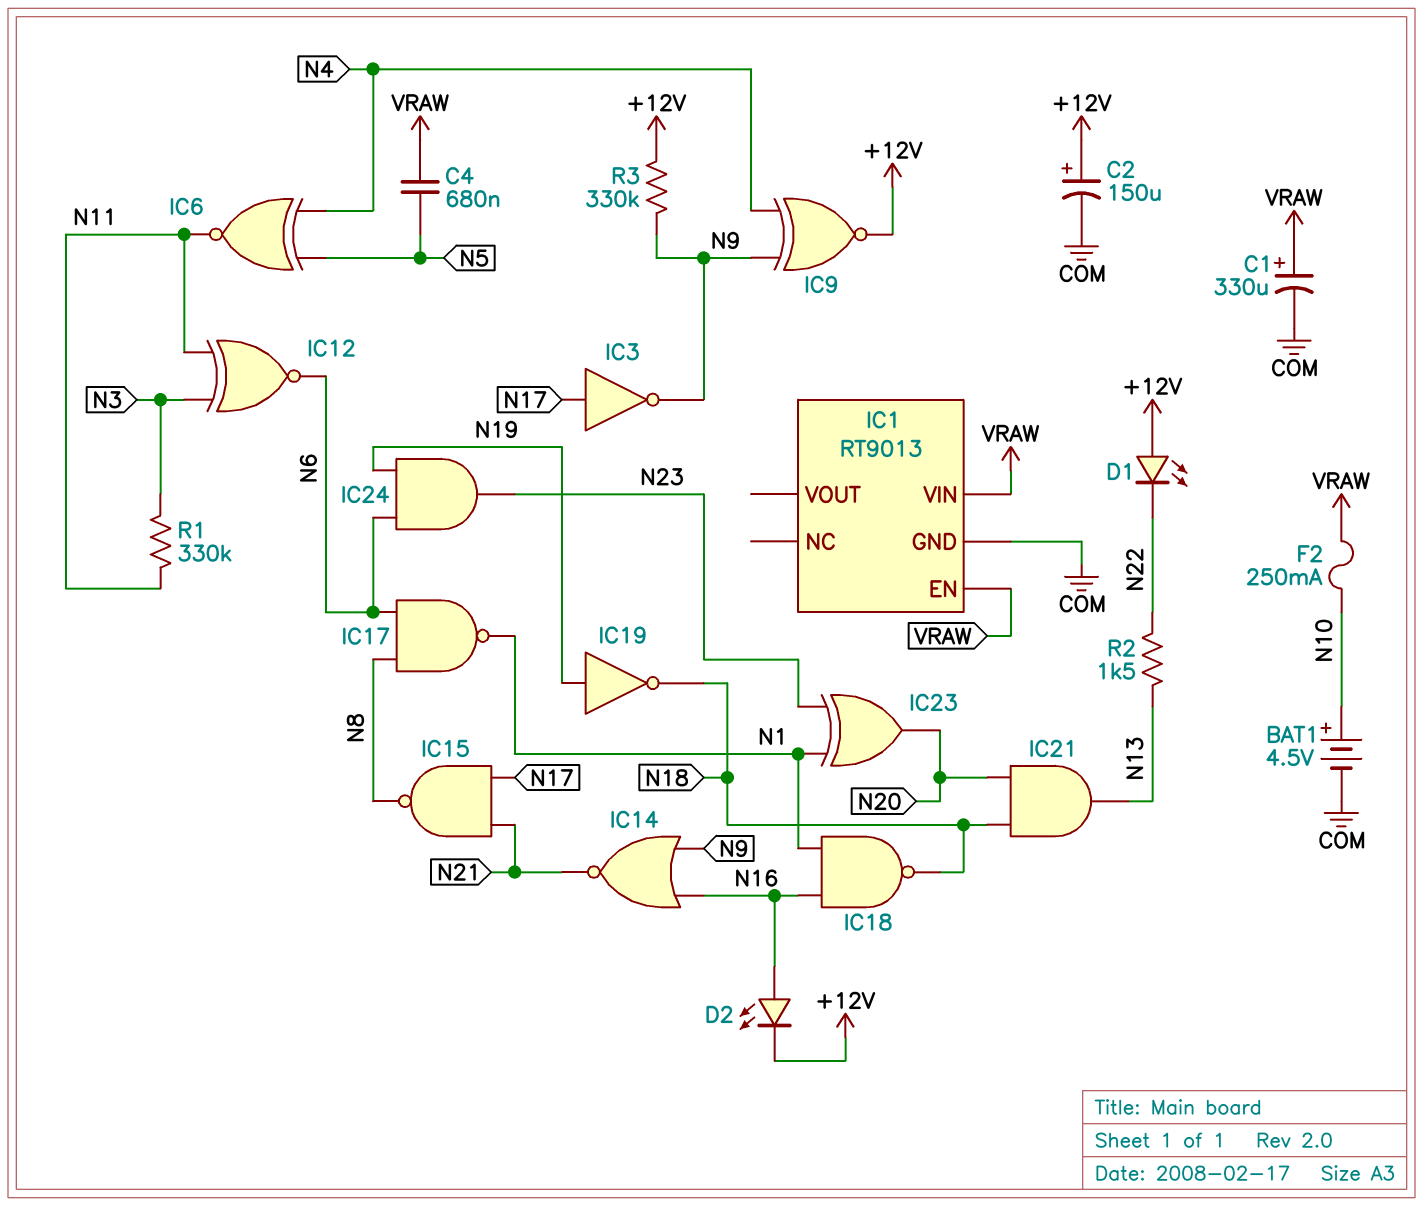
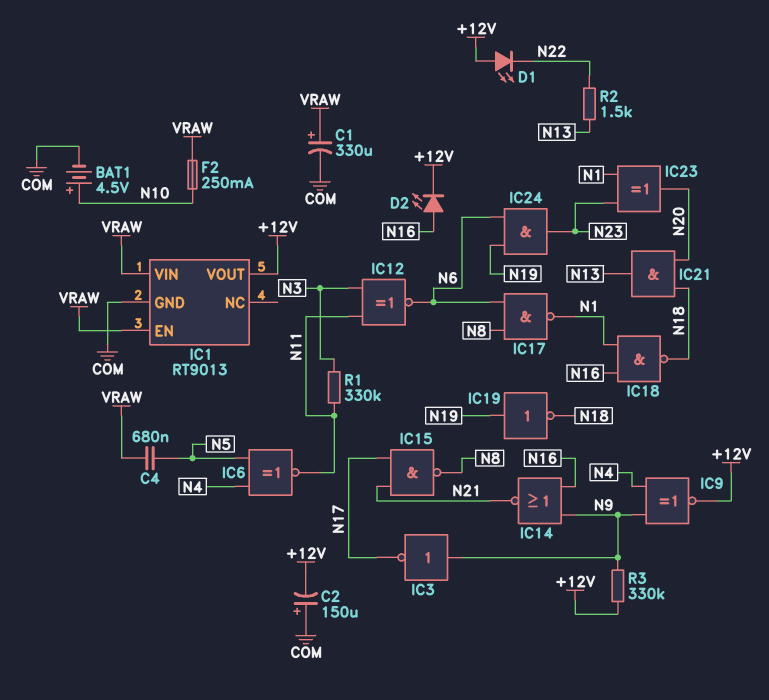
C2: 150uF (plus +12V, minus COM) -> 150uF (plus COM, minus +12V)
IC1 pin VOUT: none -> +12V
IC3: NOT (in N17, out N9) -> NOT (in N9, out N17)

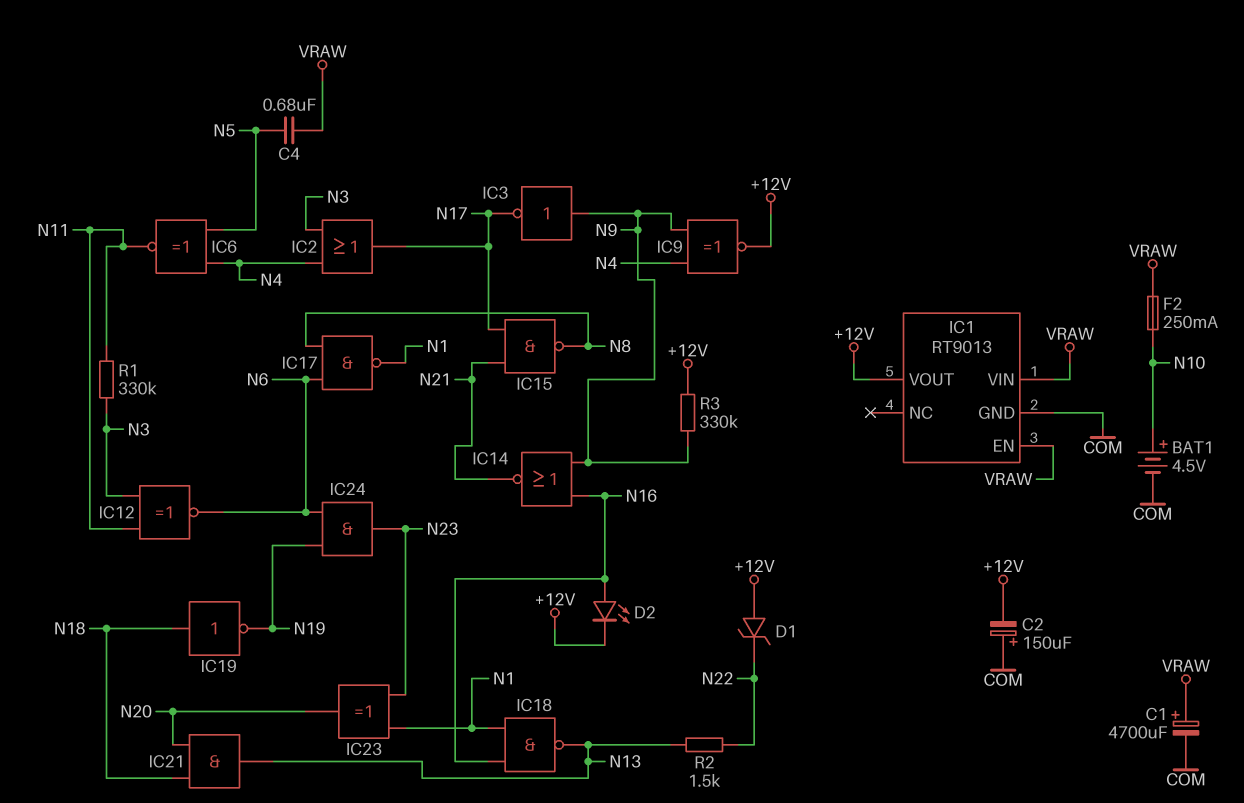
C1: 330uF (plus VRAW, minus COM) -> 4700uF (plus VRAW, minus COM)
D1: LED (A +12V, K N22) -> zener (A +12V, K N22)
IC2: none -> OR (in N3, in N4, out N17)
IC18: NAND (in N1, in N16, out N18) -> NAND (in N1, in N16, out N13)
IC19: NOT (in N19, out N18) -> NOT (in N18, out N19)

